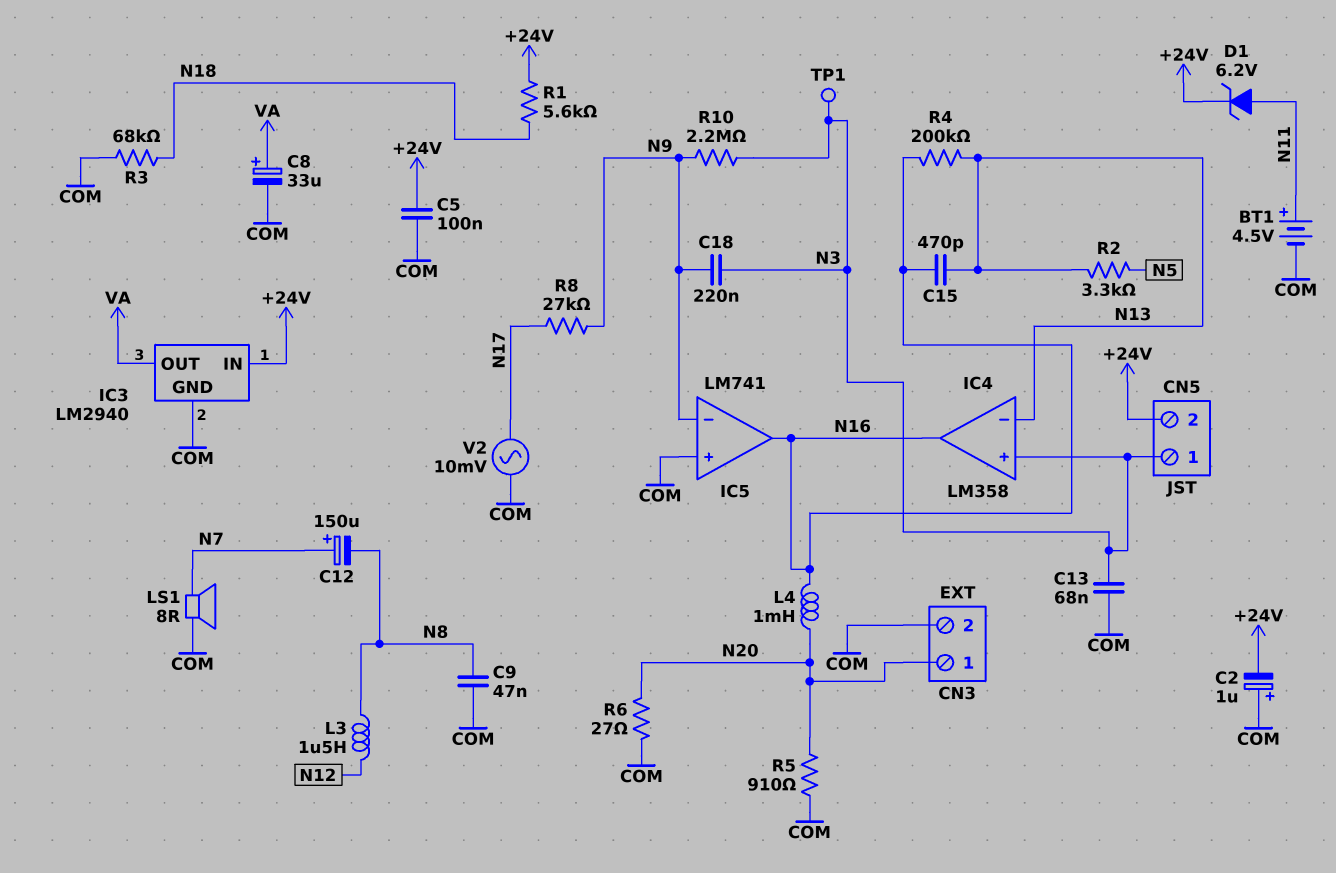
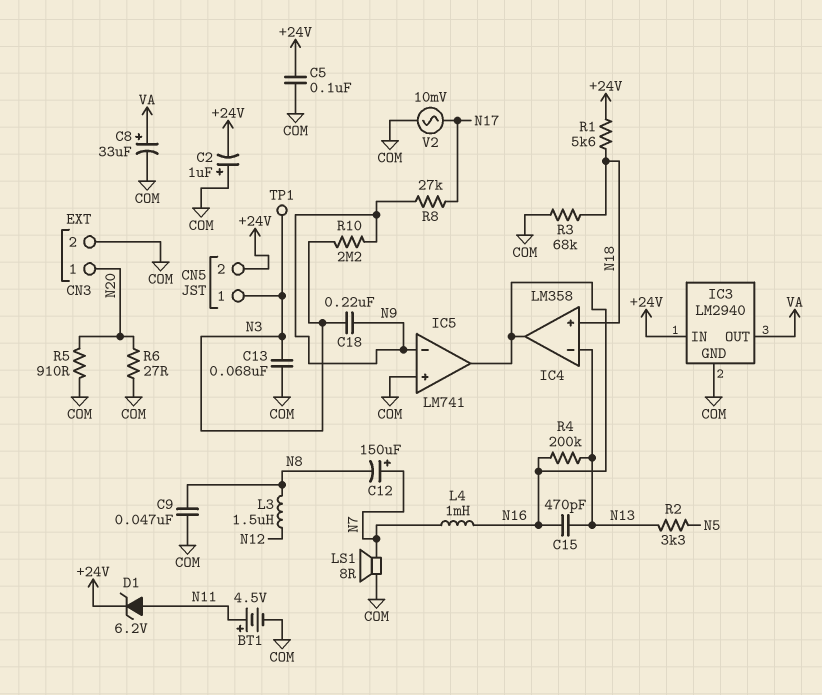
IC4 pin in+: N3 -> N18
L4: 1mH (N16, N20) -> 1mH (N7, N16)

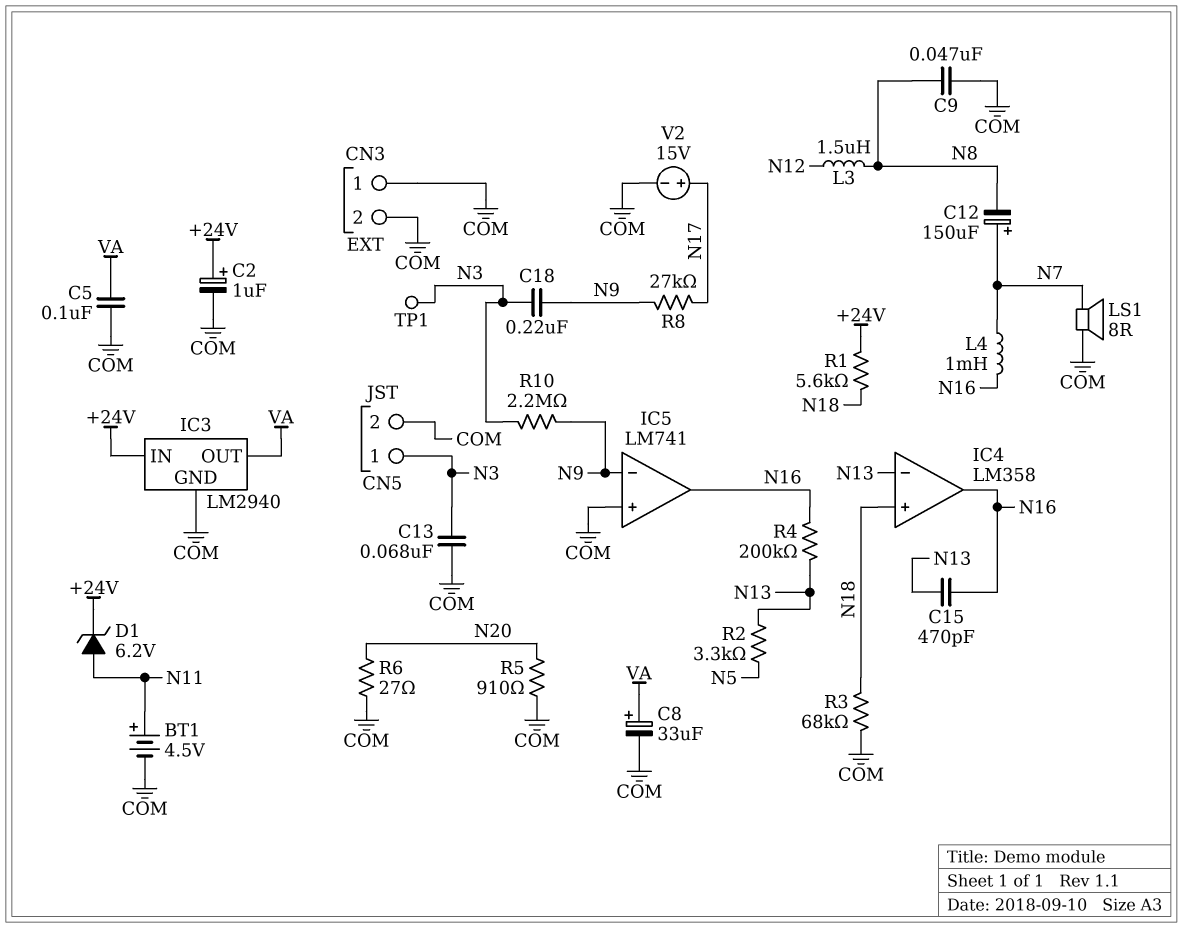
C2: 1uF (plus COM, minus +24V) -> 1uF (plus +24V, minus COM)
C5: 100nF (+24V, COM) -> 100nF (COM, VA)
CN3 pin 1: N20 -> COM
CN5 pin 2: +24V -> COM
V2: AC 10mV (COM, N17) -> 15V (plus N17, minus COM)

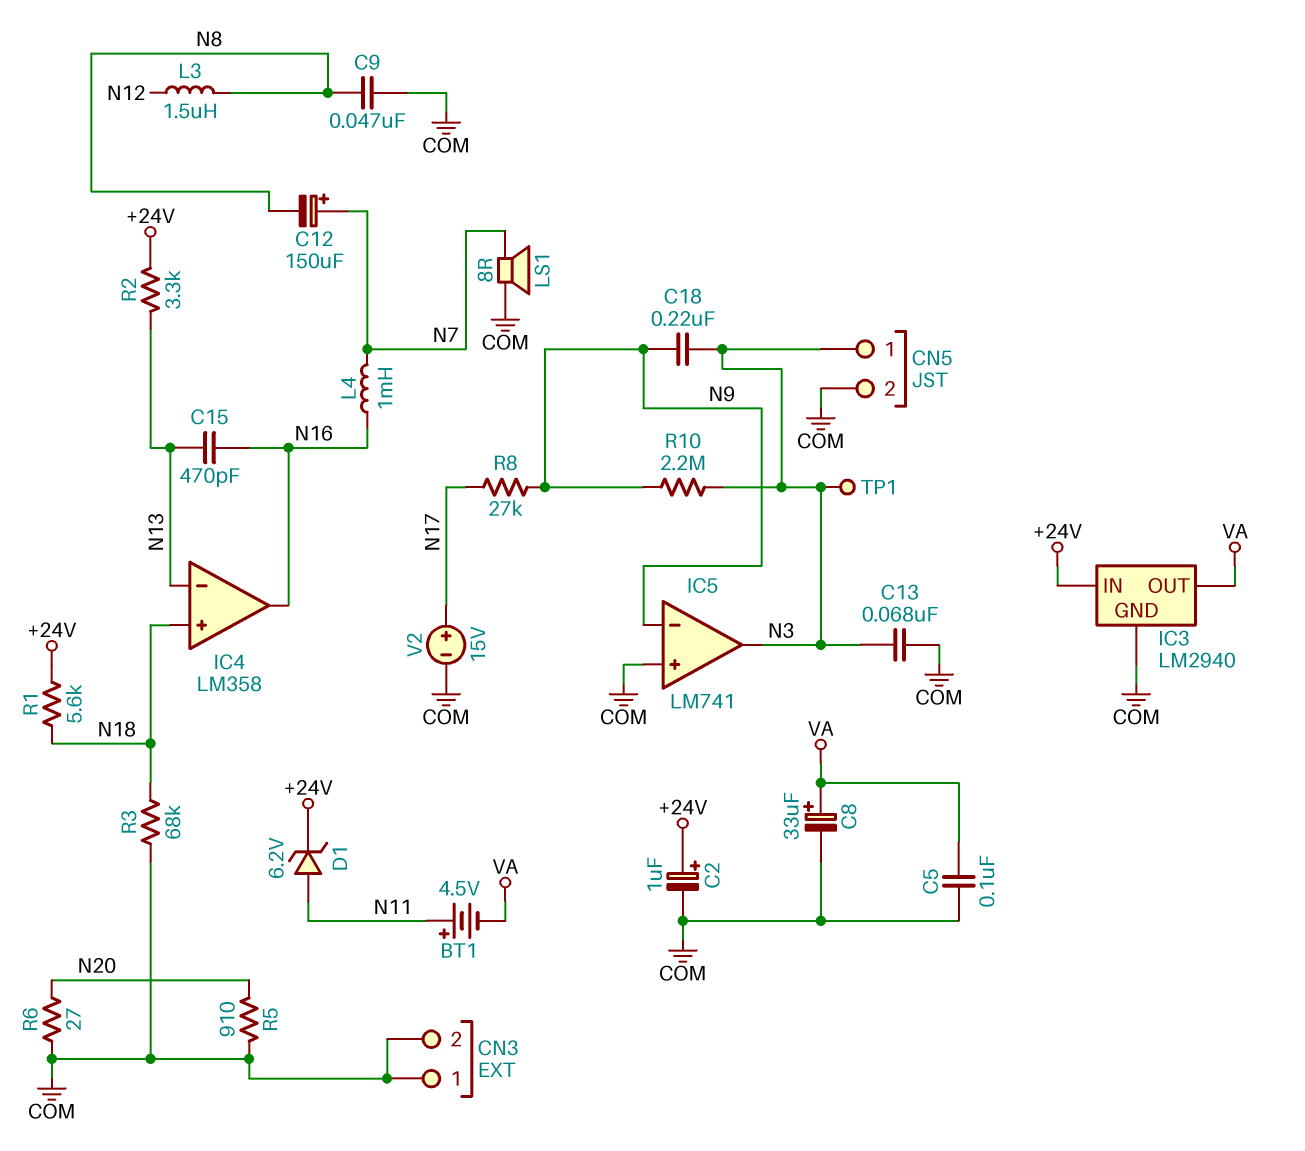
BT1: 4.5V (plus N11, minus COM) -> 4.5V (plus N11, minus VA)
IC5 pin out: N16 -> N3
R2: 3.3k (N5, N13) -> 3.3k (+24V, N13)
R4: 200k (N13, N16) -> none

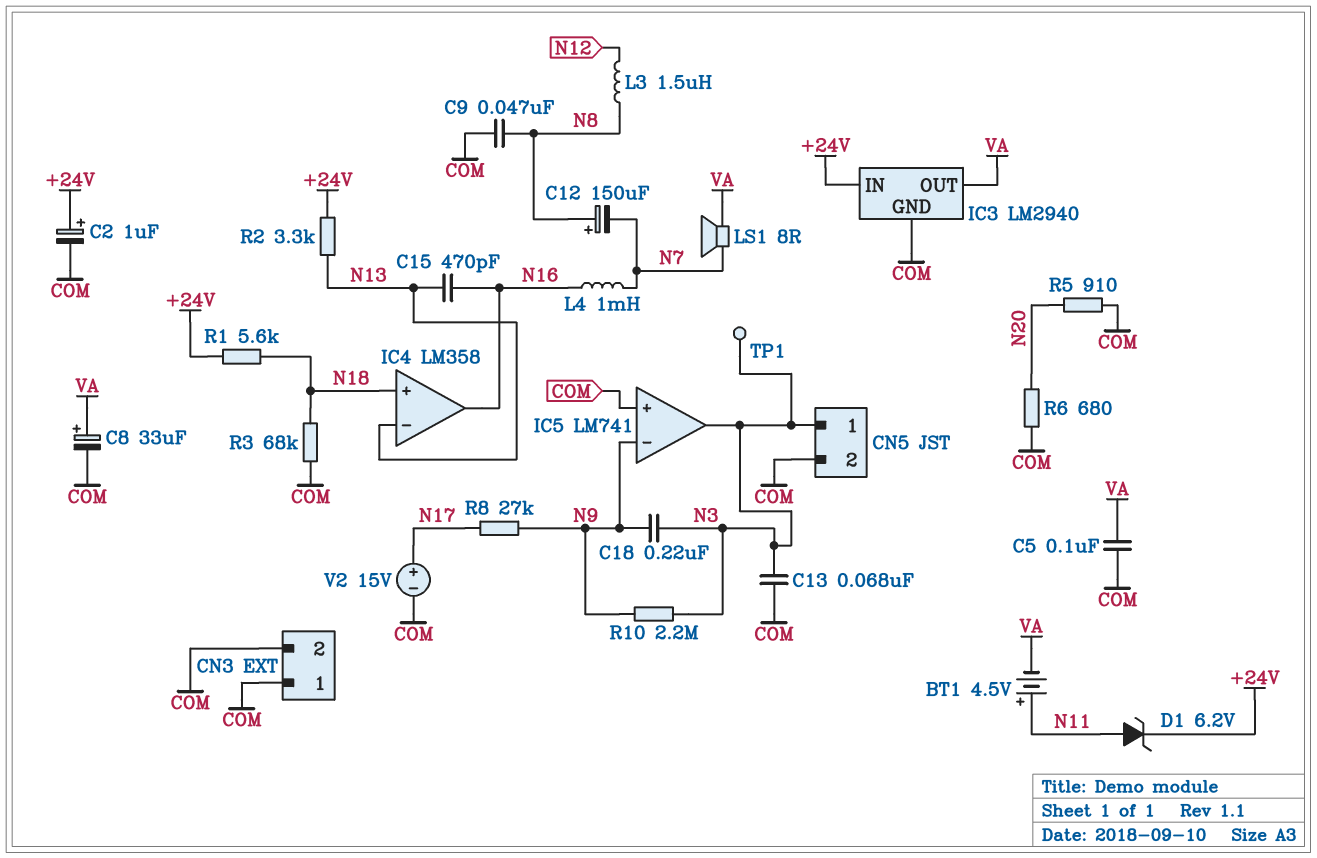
C12: 150uF (plus N7, minus N8) -> 150uF (plus N8, minus N7)
LS1: speaker 8R (COM, N7) -> speaker 8R (N7, VA)
R6: 27 (COM, N20) -> 680 (COM, N20)

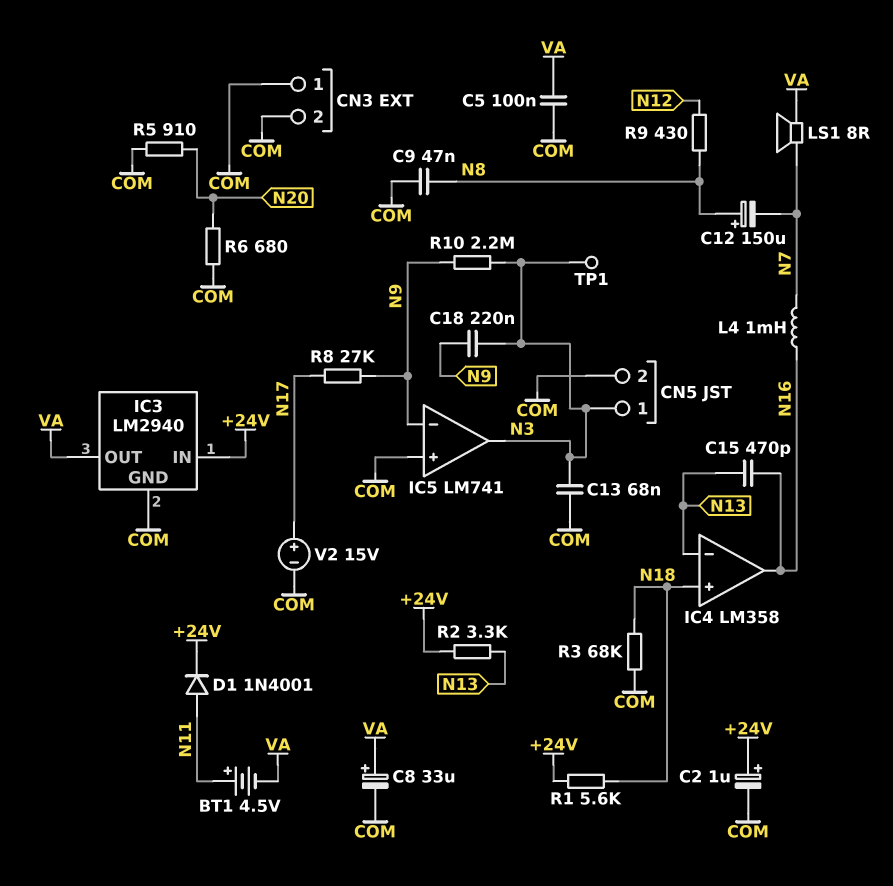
D1: zener 6.2V (A N11, K +24V) -> diode 1N4001 (A N11, K +24V)
L3: 1.5uH (N8, N12) -> none
R9: none -> 430 (N8, N12)

